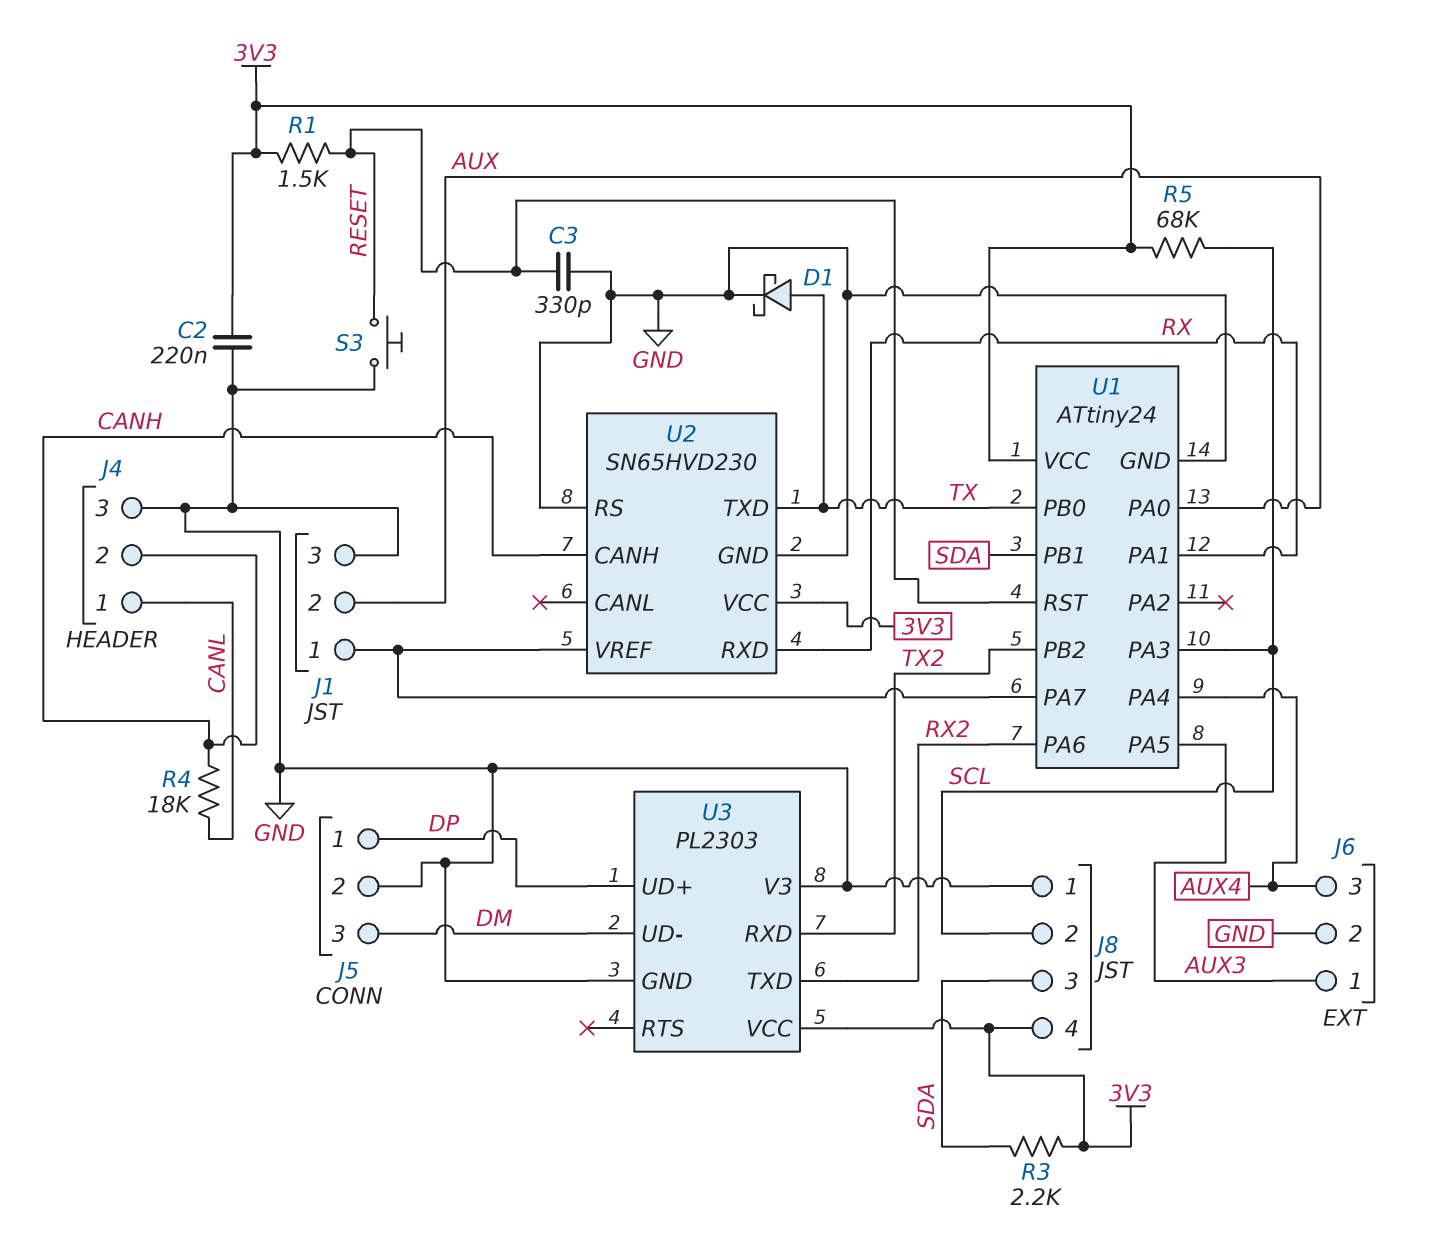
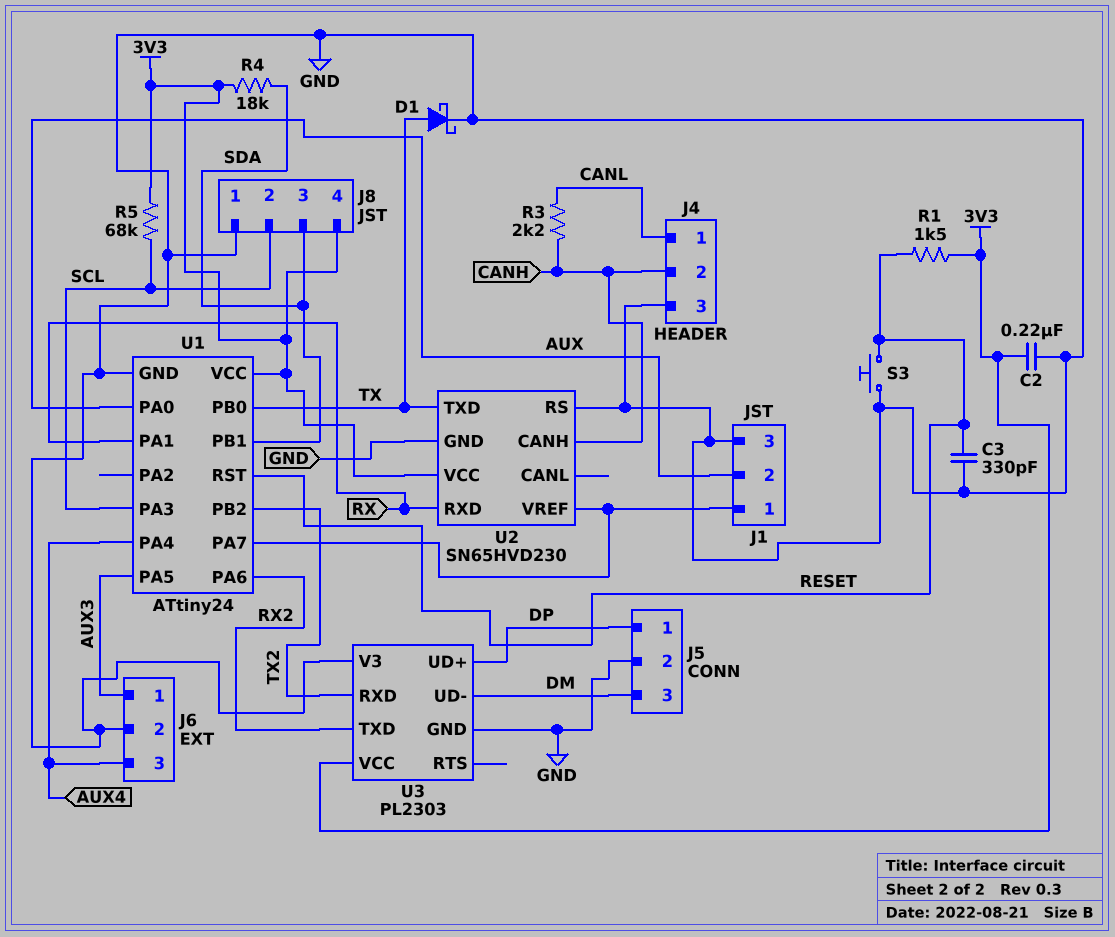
R3: 2.2k (3V3, SDA) -> 2.2k (CANH, CANL)
R4: 18k (CANH, CANL) -> 18k (3V3, SDA)

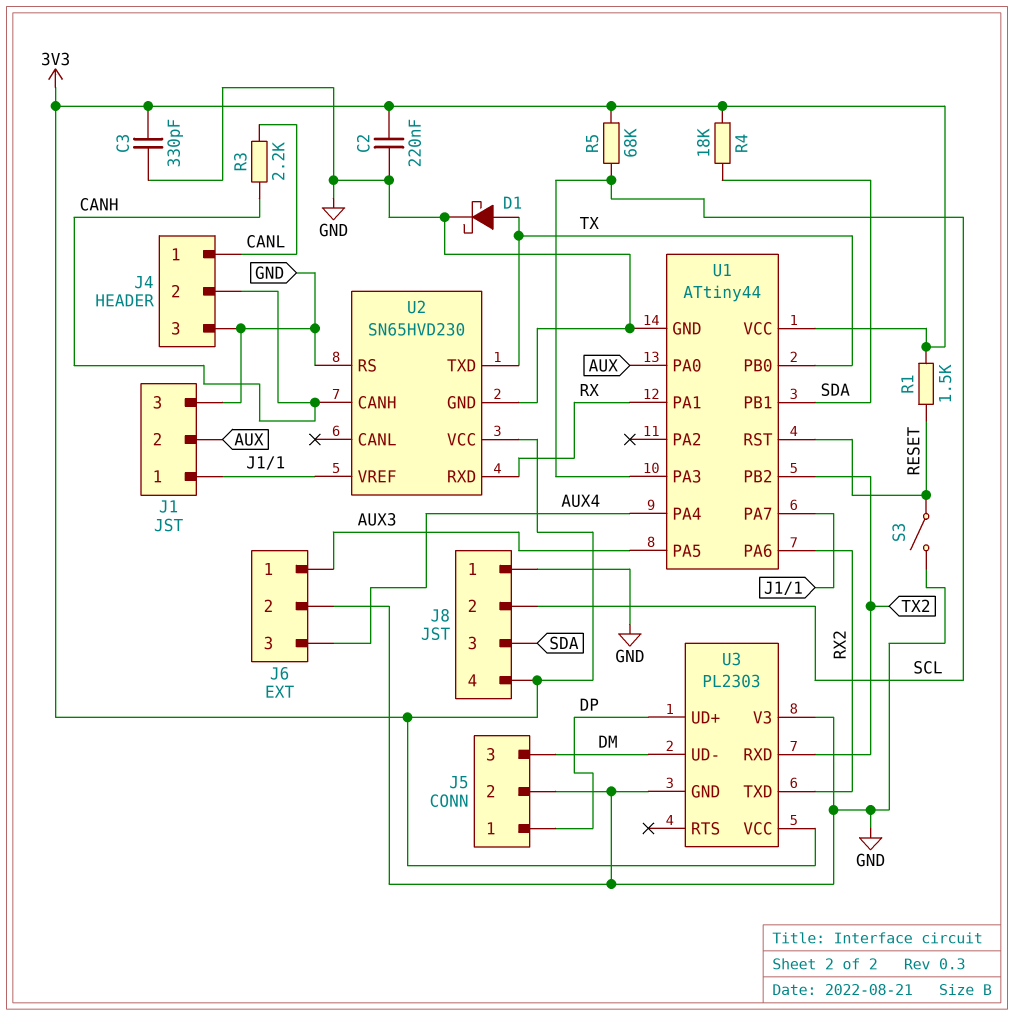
C3: 330pF (GND, RESET) -> 330pF (3V3, GND)
S3: button (GND, RESET) -> switch (GND, RESET)
U1: ATtiny24 -> ATtiny44

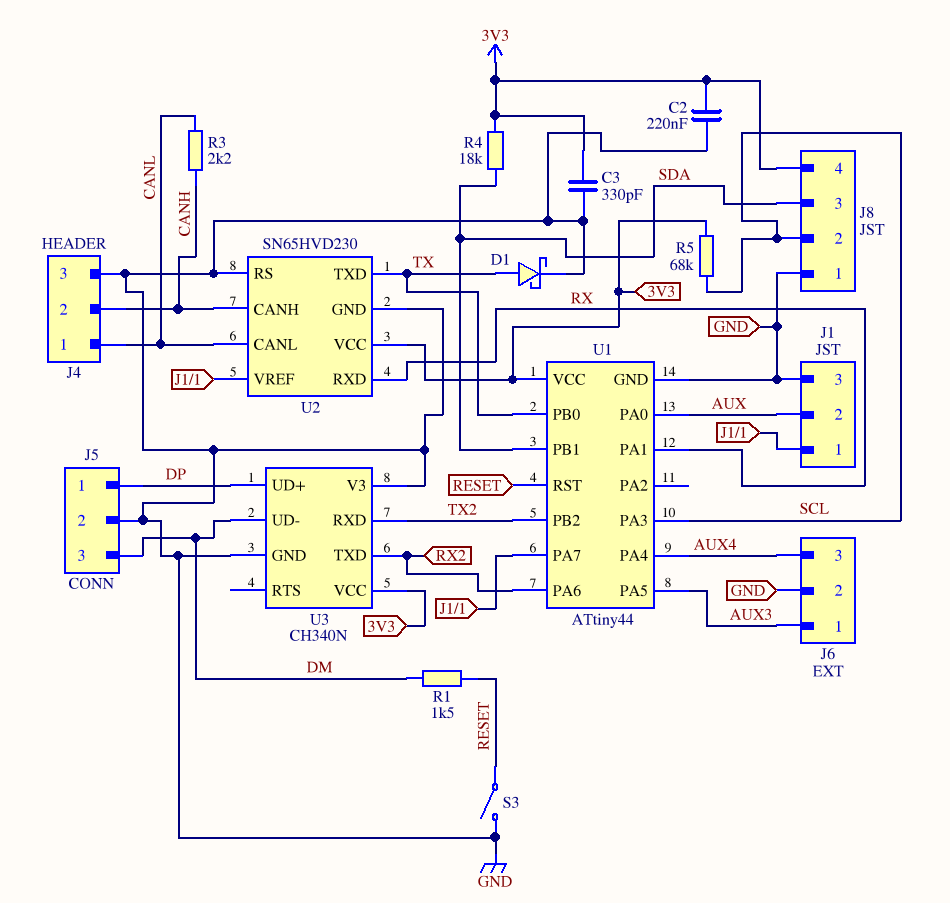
R1: 1.5k (3V3, RESET) -> 1.5k (DM, RESET)
U2 pin CANL: none -> CANL
U3: PL2303 -> CH340N

